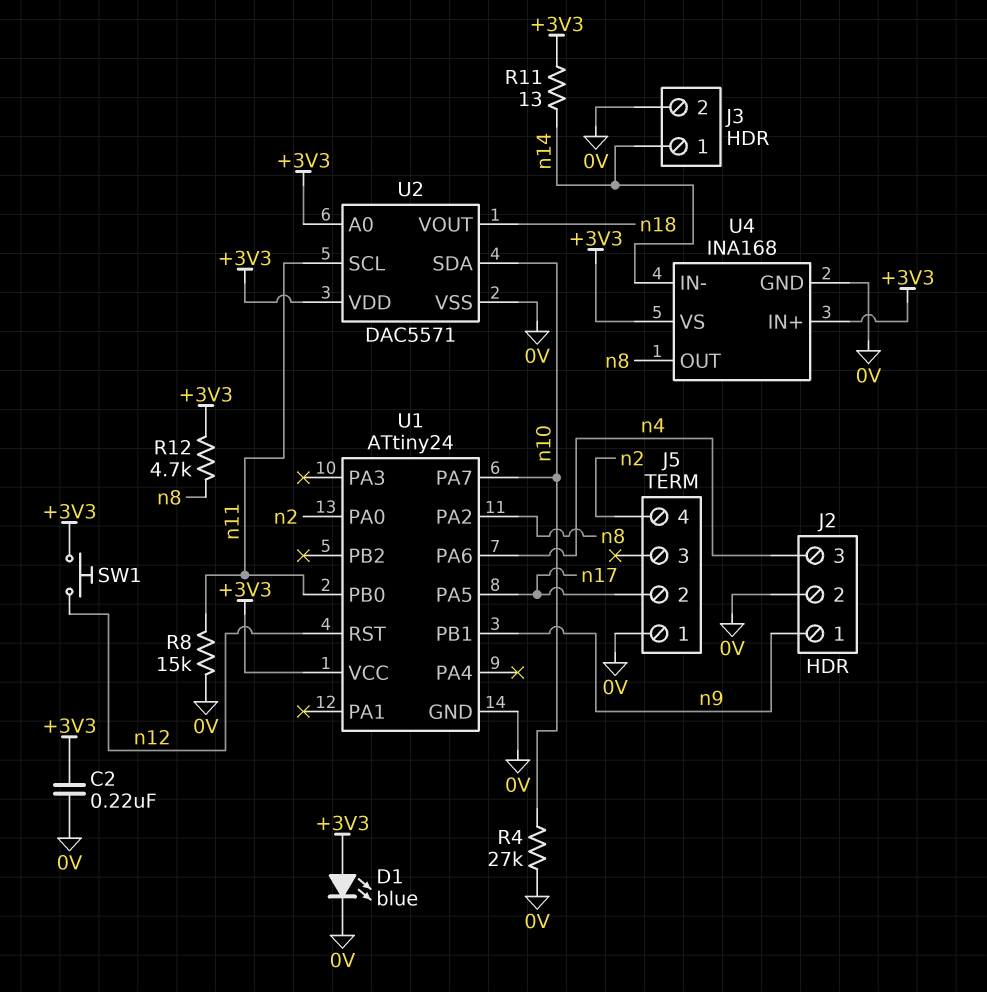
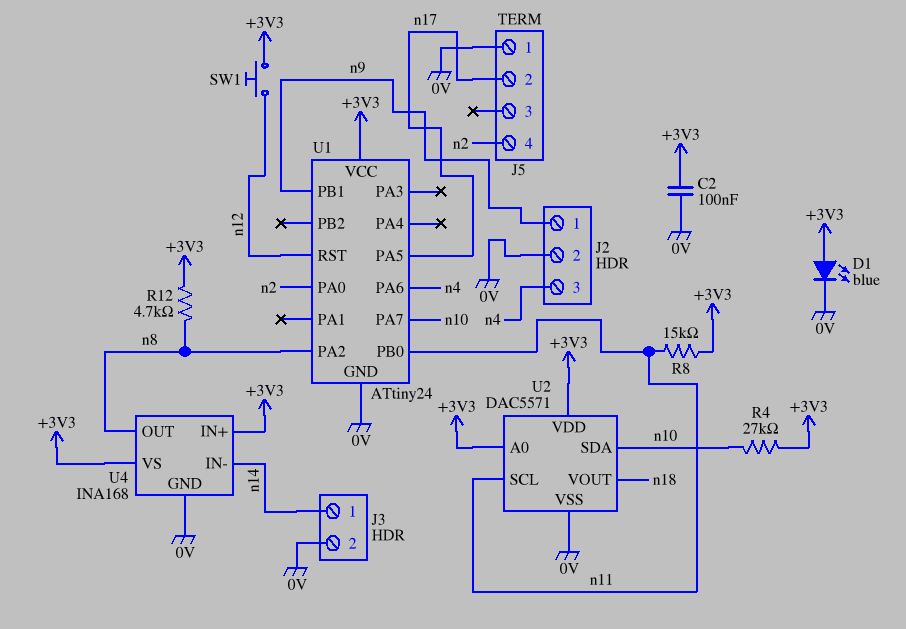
C2: 220nF (+3V3, 0V) -> 100nF (+3V3, 0V)
R4: 27k (0V, n10) -> 27k (+3V3, n10)
R8: 15k (0V, n11) -> 15k (+3V3, n11)
R11: 13 (+3V3, n14) -> none

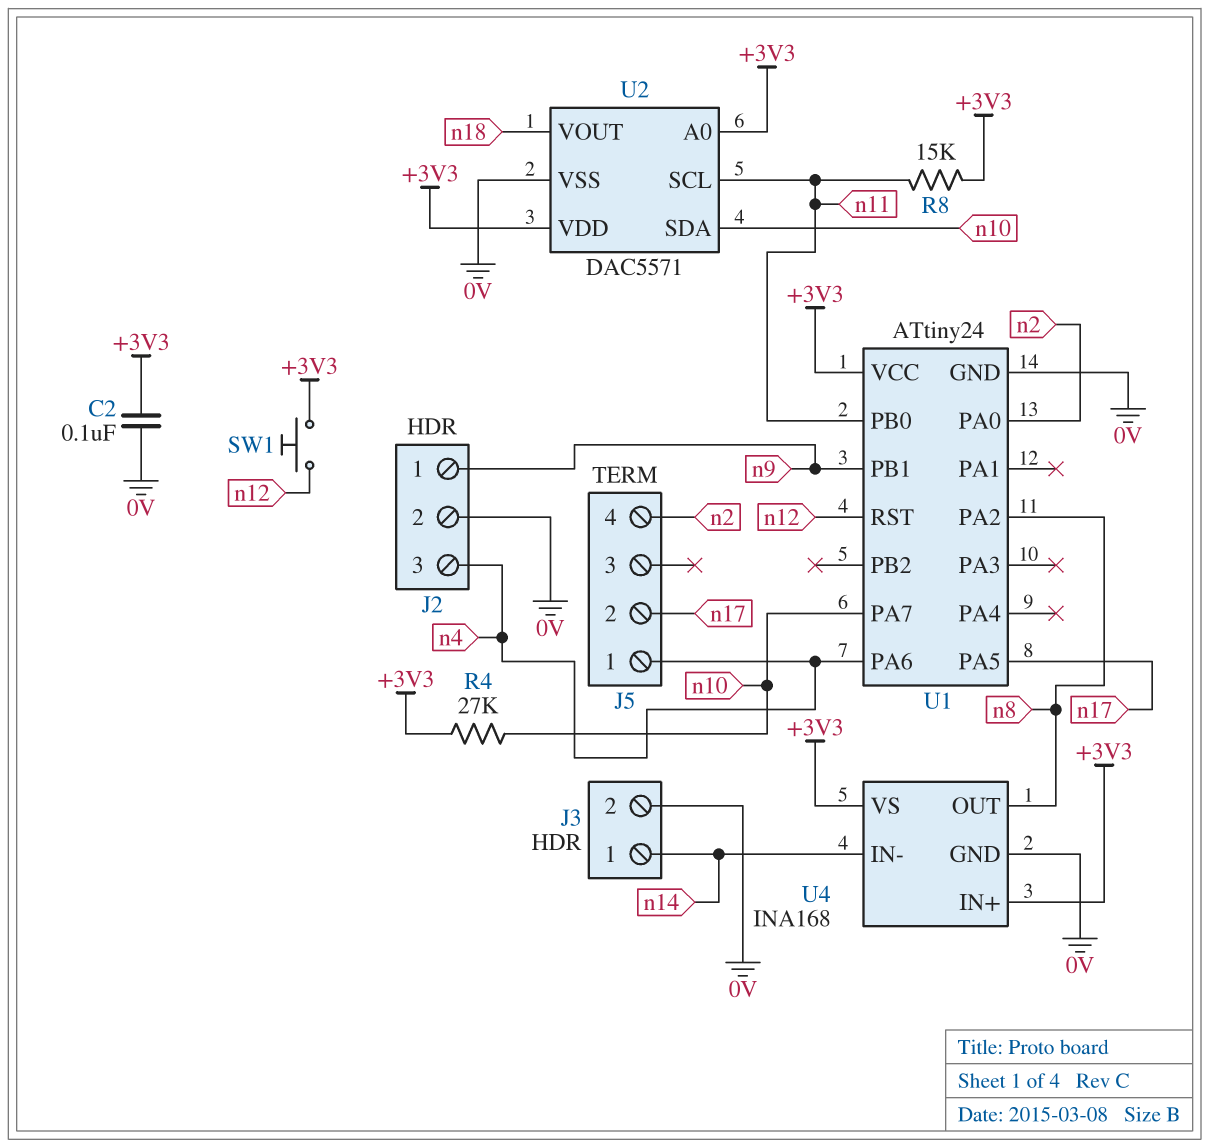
D1: LED blue (A +3V3, K 0V) -> none
J5 pin 1: 0V -> n4
R12: 4.7k (+3V3, n8) -> none

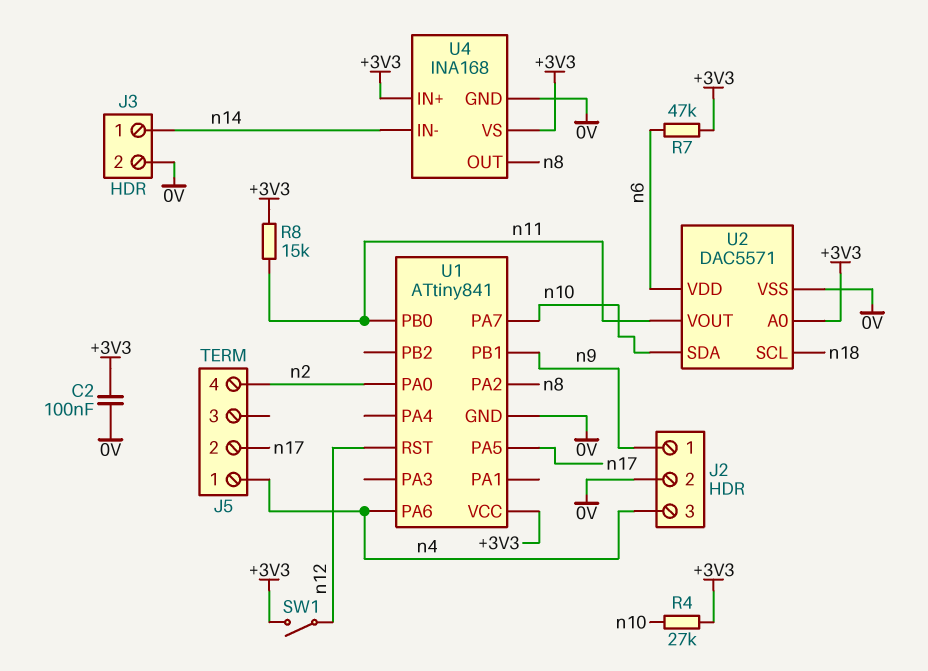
R7: none -> 47k (+3V3, n6)
SW1: button (+3V3, n12) -> switch (+3V3, n12)
U1: ATtiny24 -> ATtiny841
U2 pin SCL: n11 -> n18
U2 pin VDD: +3V3 -> n6
U2 pin VOUT: n18 -> n11

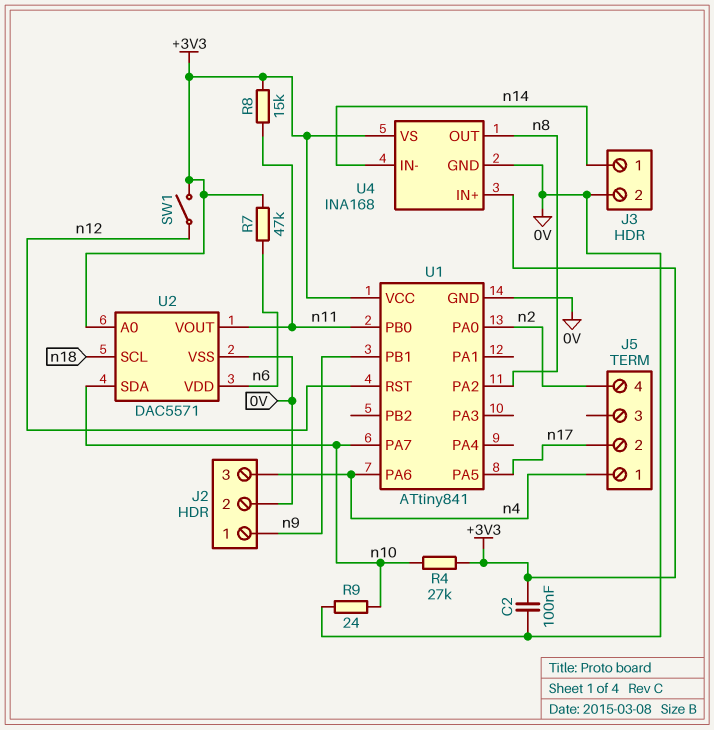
R9: none -> 24 (0V, n10)

